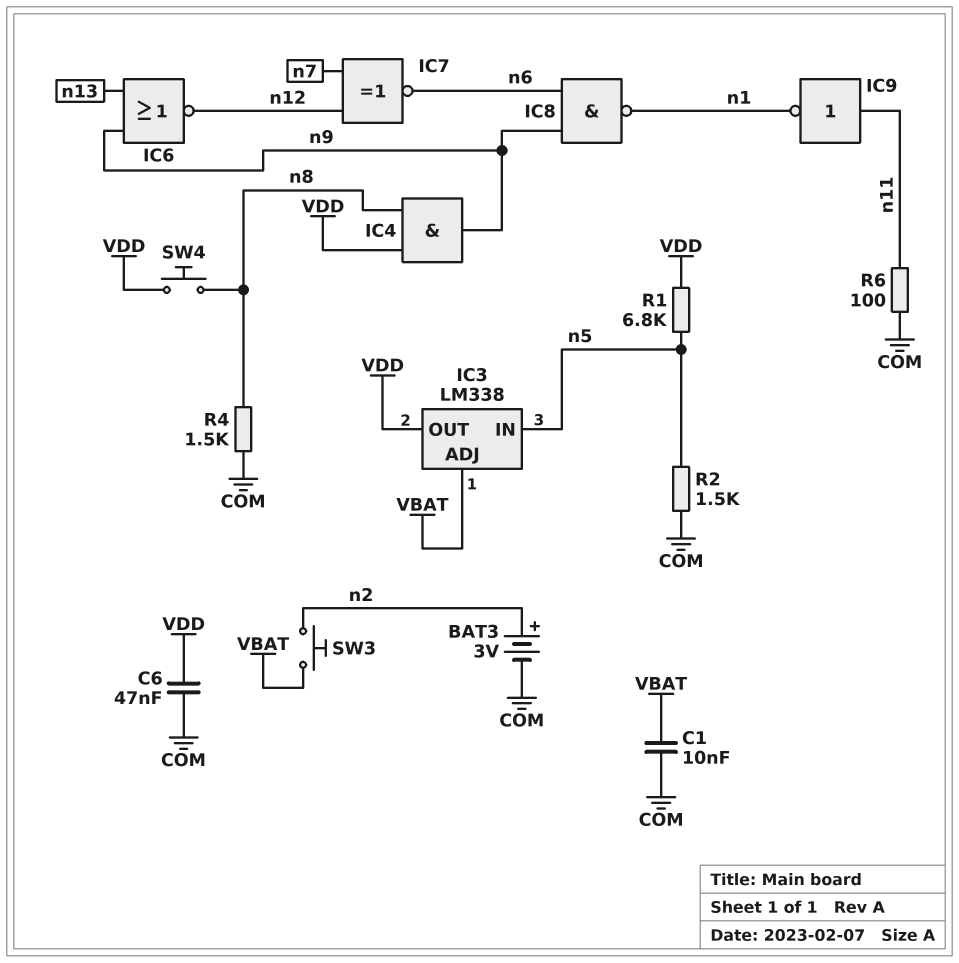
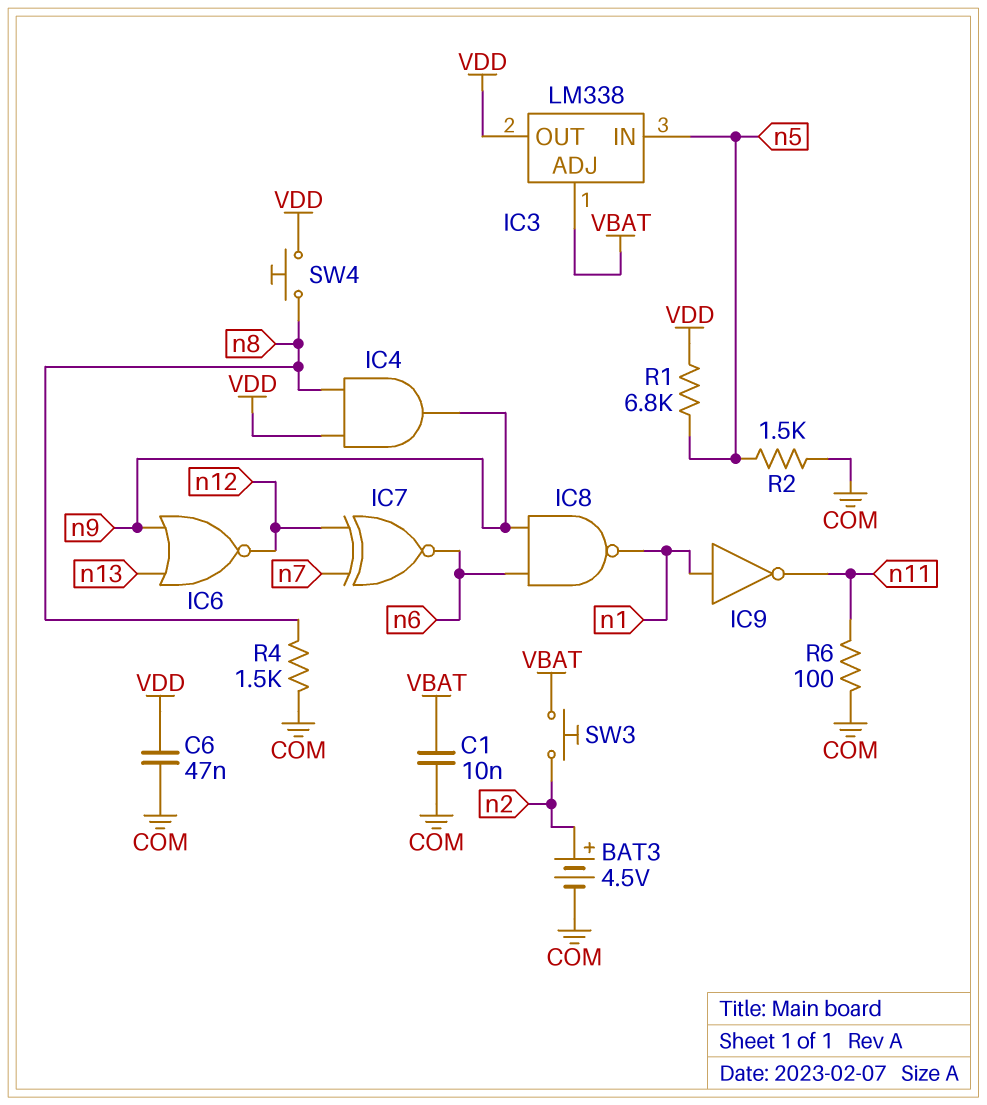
BAT3: 3V (plus n2, minus COM) -> 4.5V (plus n2, minus COM)
IC9: NOT (in n11, out n1) -> NOT (in n1, out n11)

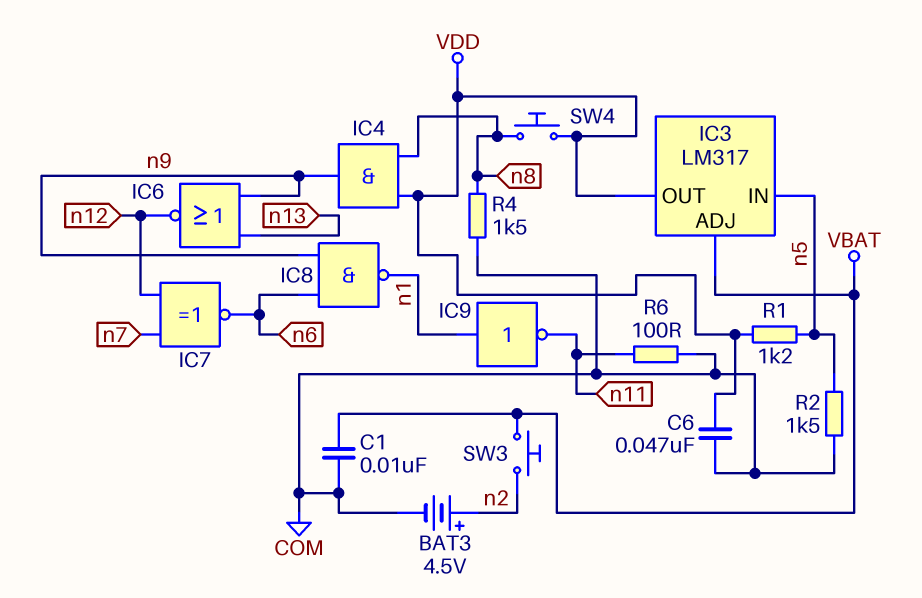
IC3: LM338 -> LM317
R1: 6.8k (VDD, n5) -> 1.2k (VDD, n5)

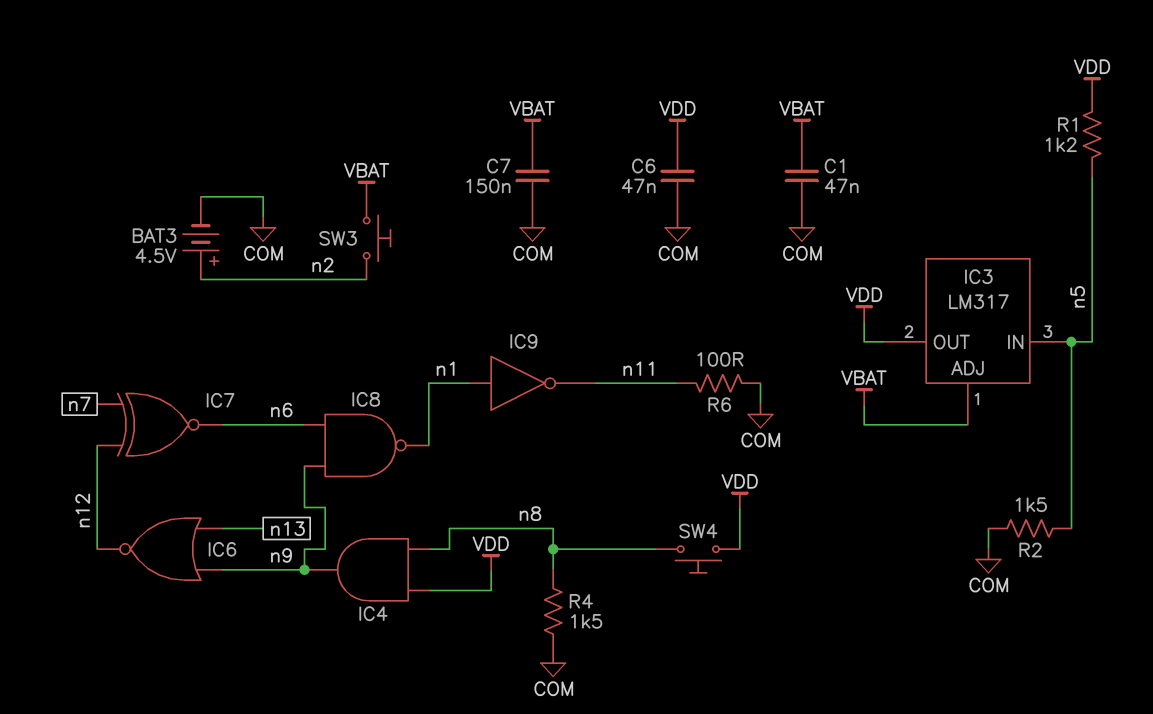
C1: 10nF (COM, VBAT) -> 47nF (COM, VBAT)
C7: none -> 150nF (COM, VBAT)

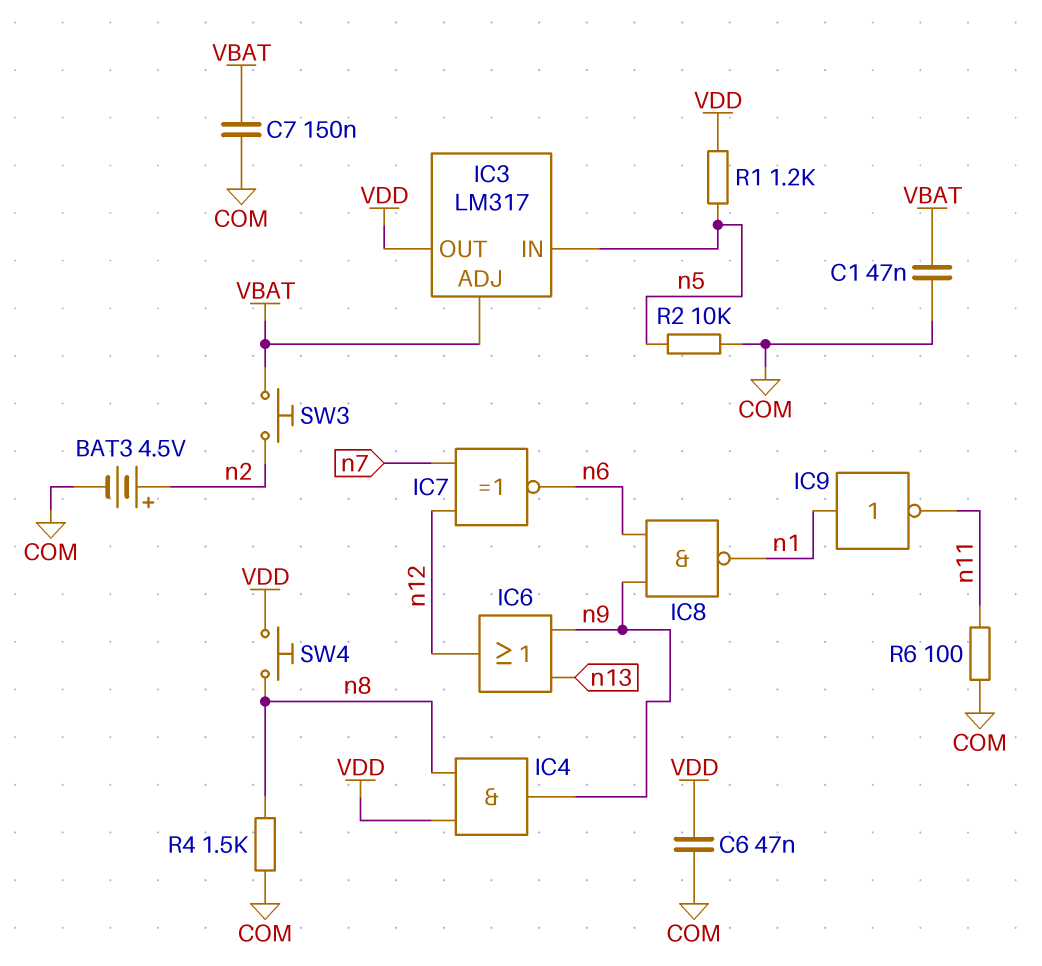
IC6: NOR (in n9, in n13, out n12) -> OR (in n9, in n13, out n12)
R2: 1.5k (COM, n5) -> 10k (COM, n5)

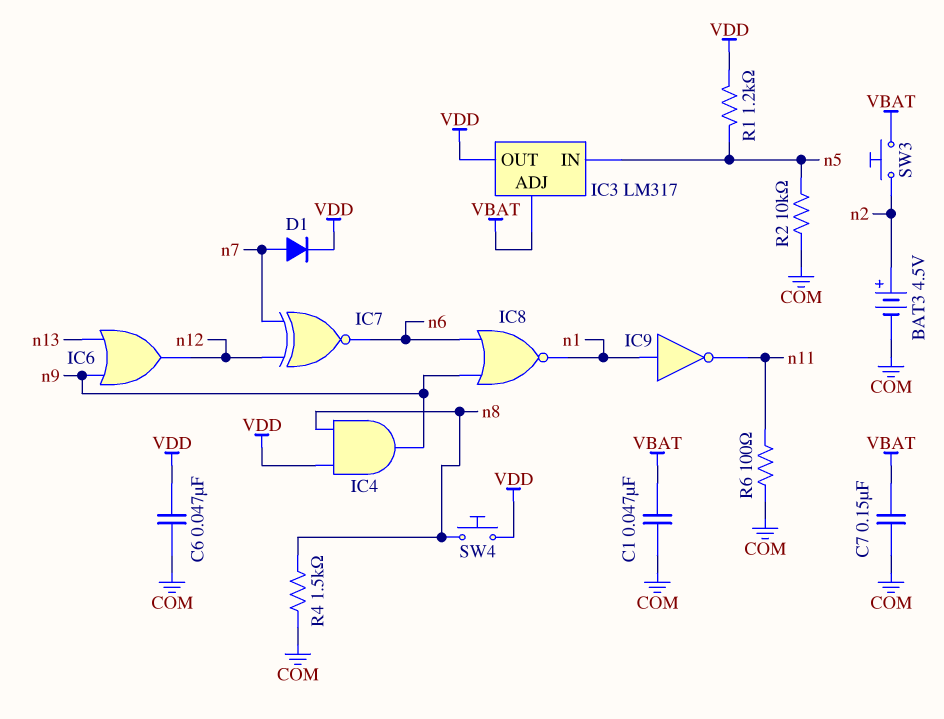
D1: none -> diode (A n7, K VDD)
IC8: NAND (in n6, in n9, out n1) -> NOR (in n6, in n9, out n1)

